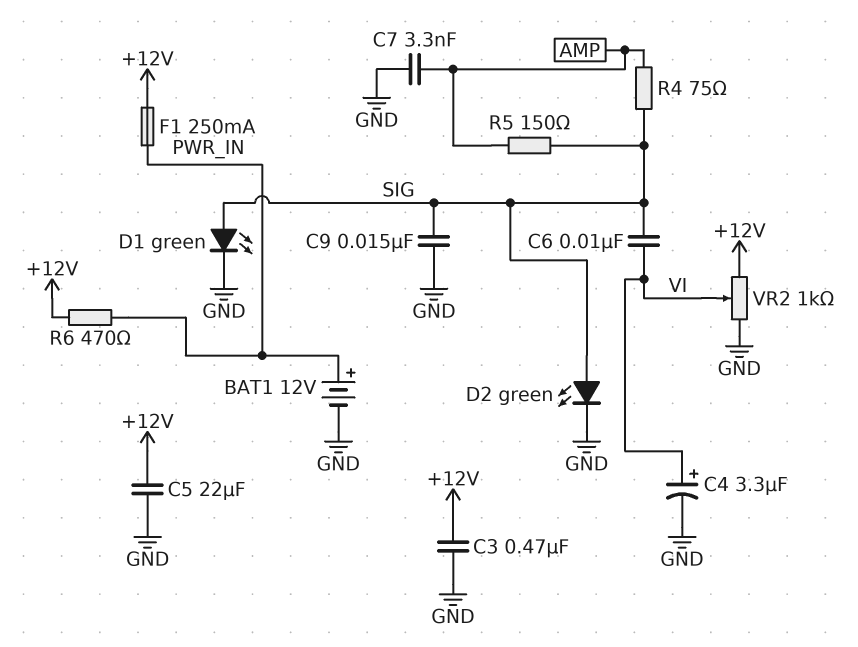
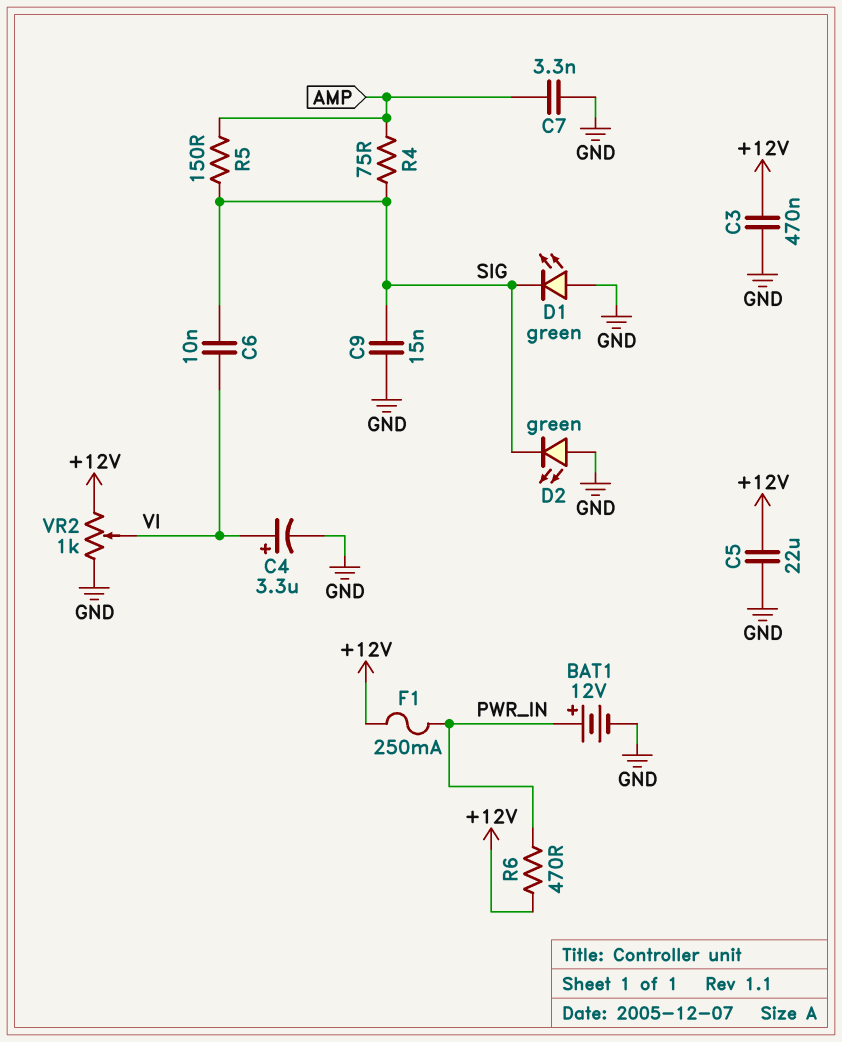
D1: LED green (A SIG, K GND) -> LED green (A GND, K SIG)
D2: LED green (A SIG, K GND) -> LED green (A GND, K SIG)

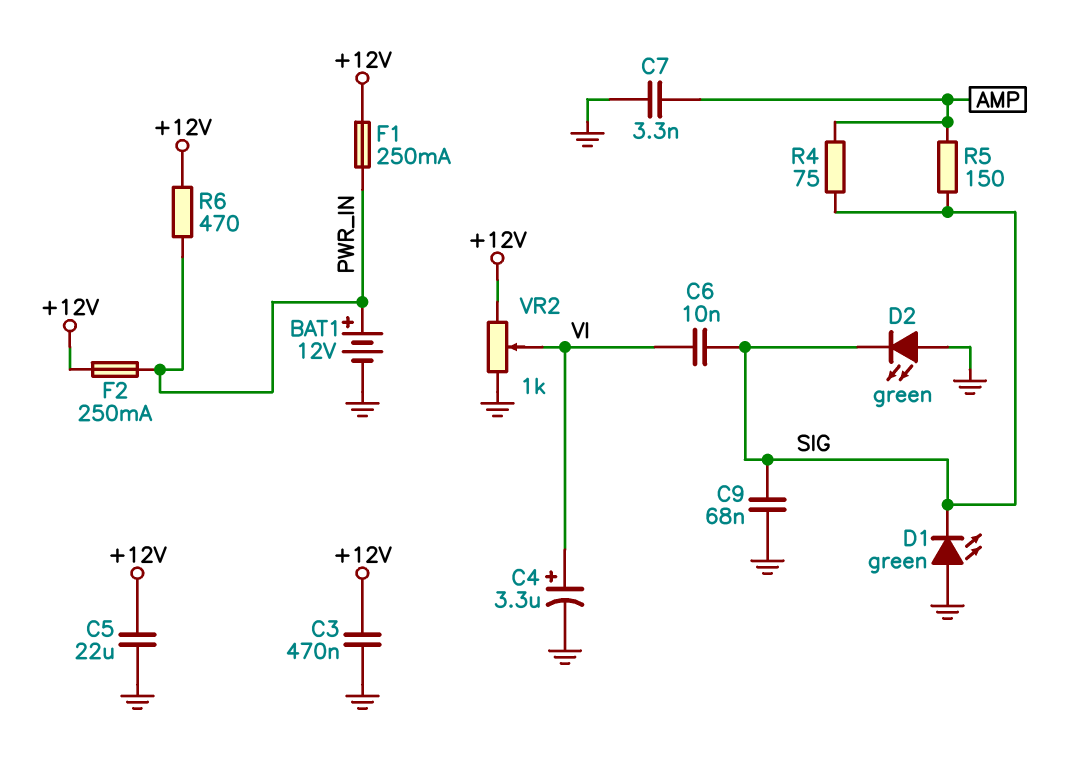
C9: 15nF (GND, SIG) -> 68nF (GND, SIG)
F2: none -> 250mA (+12V, PWR_IN)

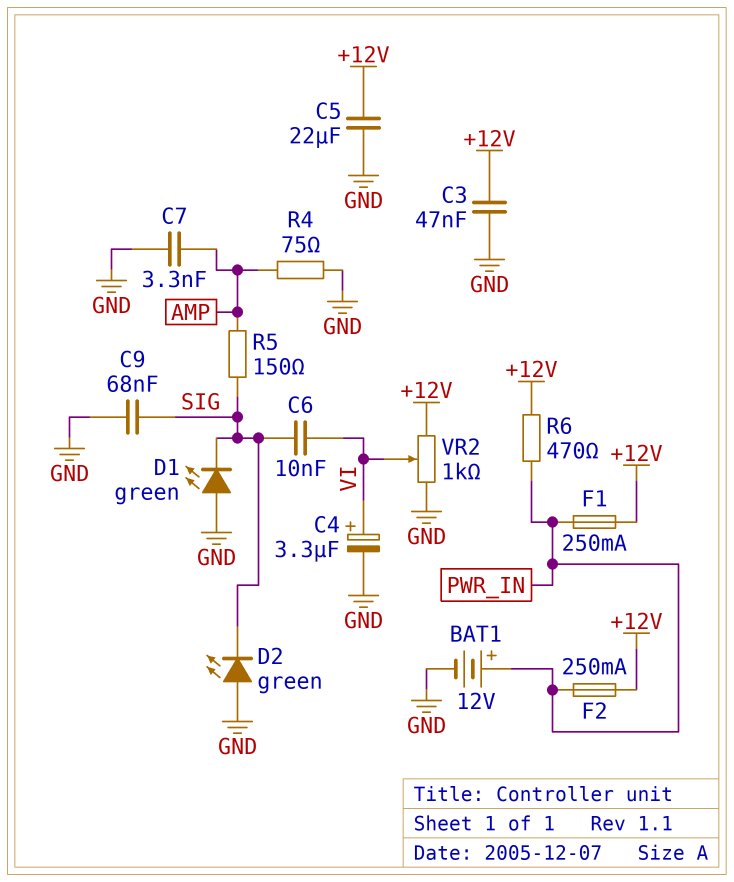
C3: 470nF (+12V, GND) -> 47nF (+12V, GND)
R4: 75 (AMP, SIG) -> 75 (AMP, GND)

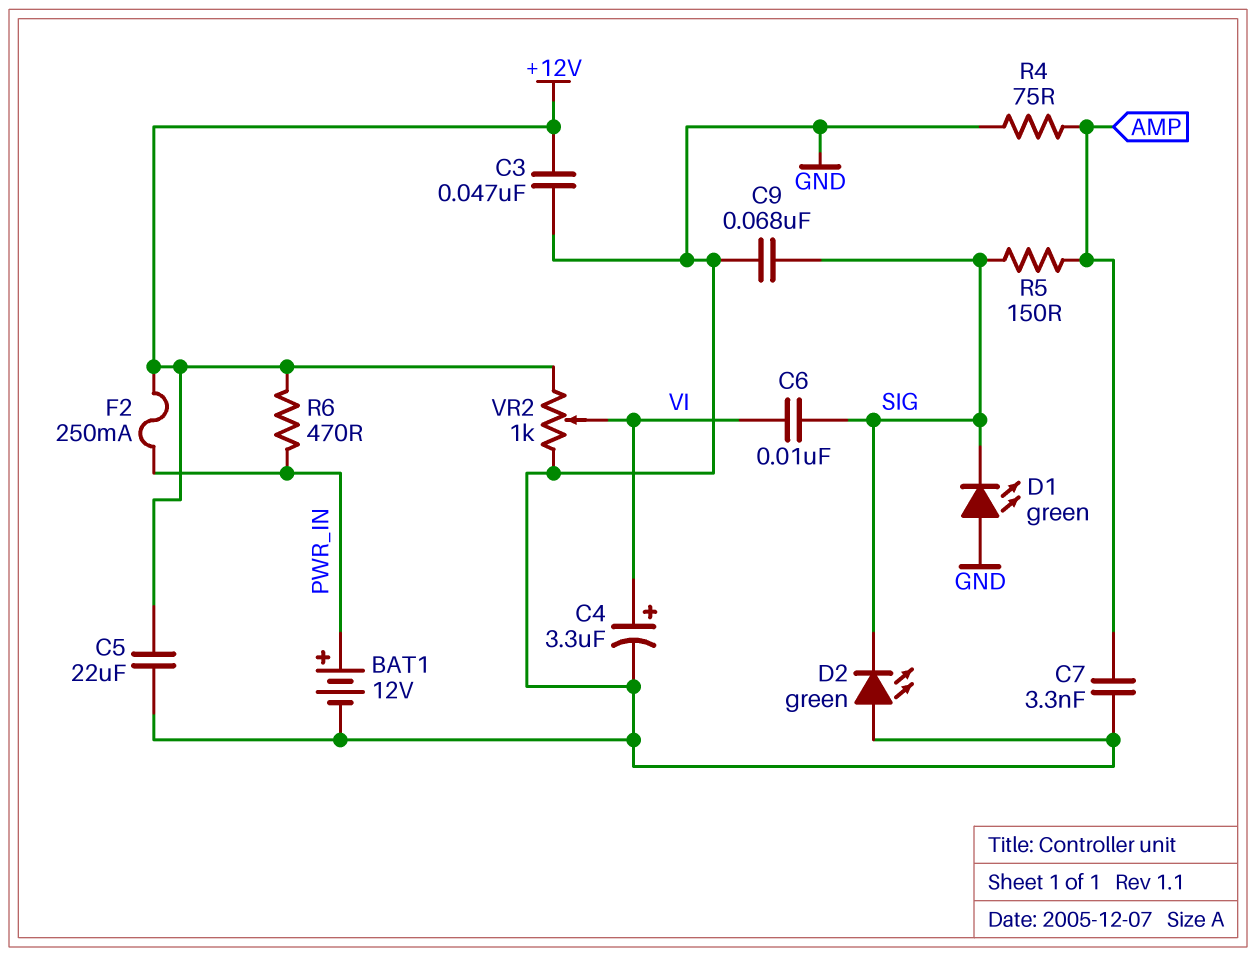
F1: 250mA (+12V, PWR_IN) -> none

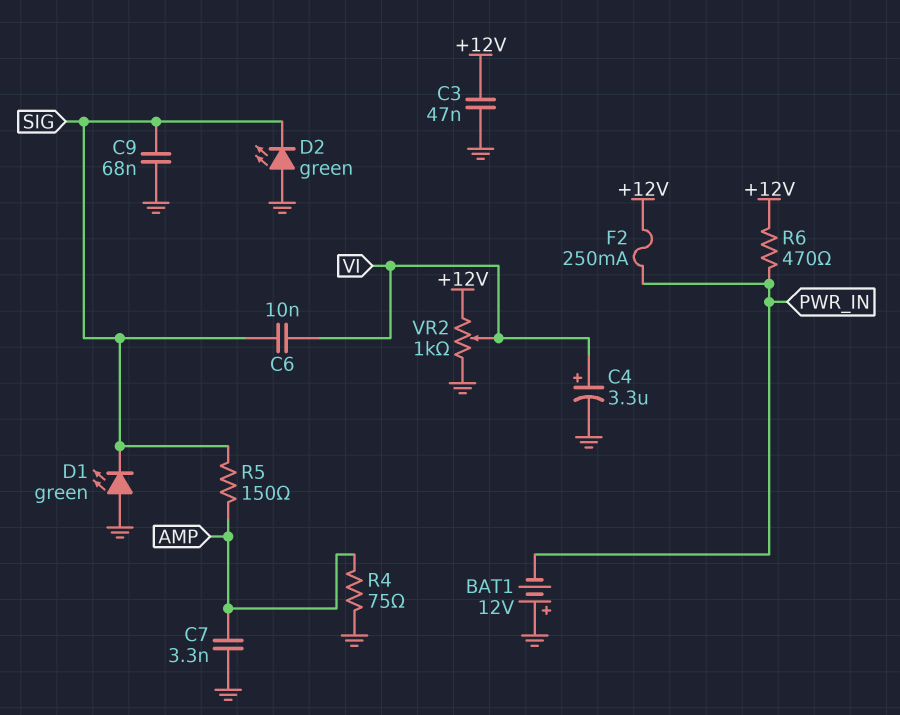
BAT1: 12V (plus PWR_IN, minus GND) -> 12V (plus GND, minus PWR_IN)
C5: 22uF (+12V, GND) -> none

